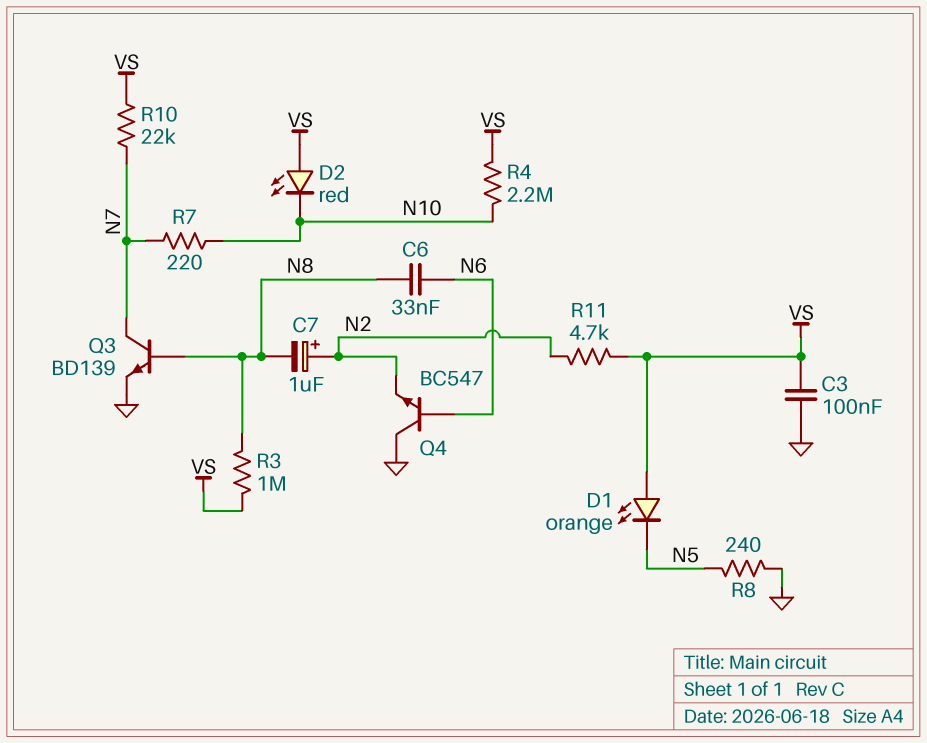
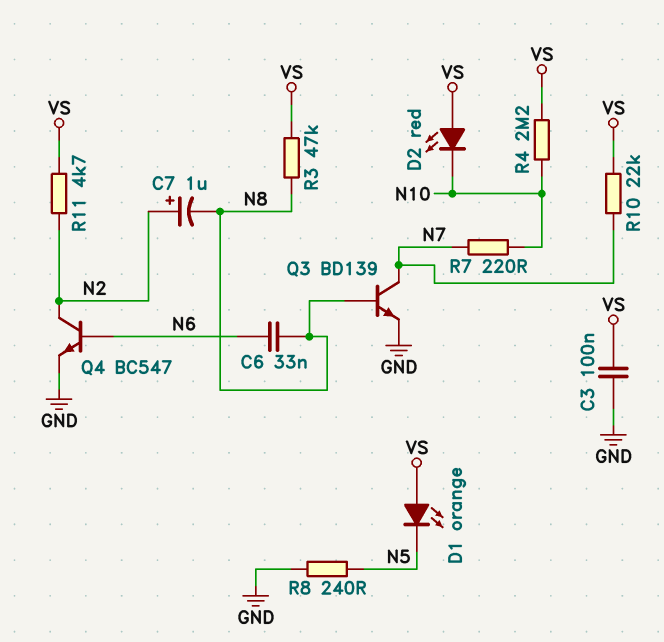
Q4: NPN BC547 (B N6, C GND, E N2) -> NPN BC547 (B N6, C N2, E GND)
R3: 1M (N8, VS) -> 47k (N8, VS)

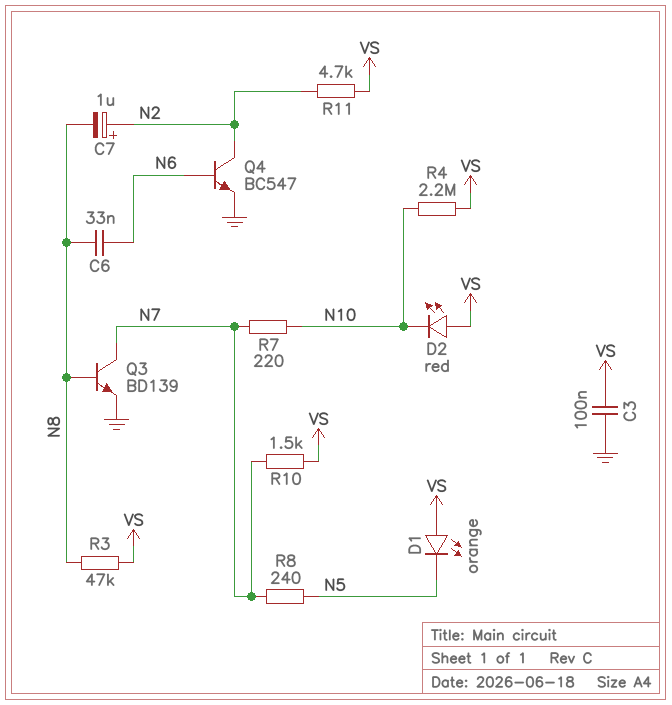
R8: 240 (GND, N5) -> 240 (N5, N7)
R10: 22k (N7, VS) -> 1.5k (N7, VS)

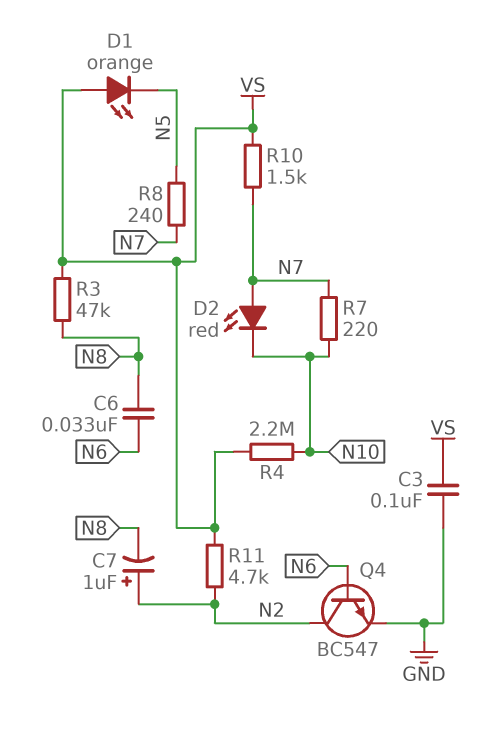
D2: LED red (A VS, K N10) -> LED red (A N7, K N10)
Q3: NPN BD139 (B N8, C N7, E GND) -> none

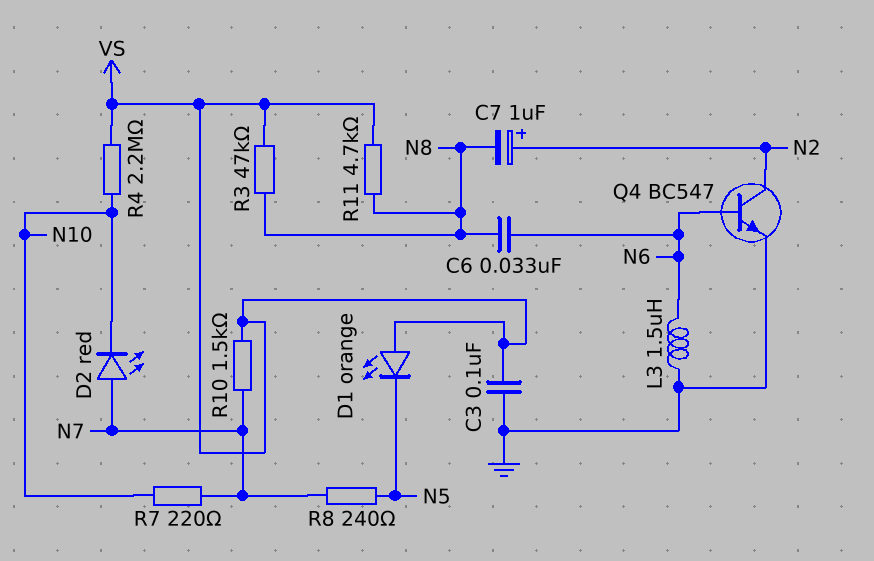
L3: none -> 1.5uH (GND, N6)
R11: 4.7k (N2, VS) -> 4.7k (N8, VS)

